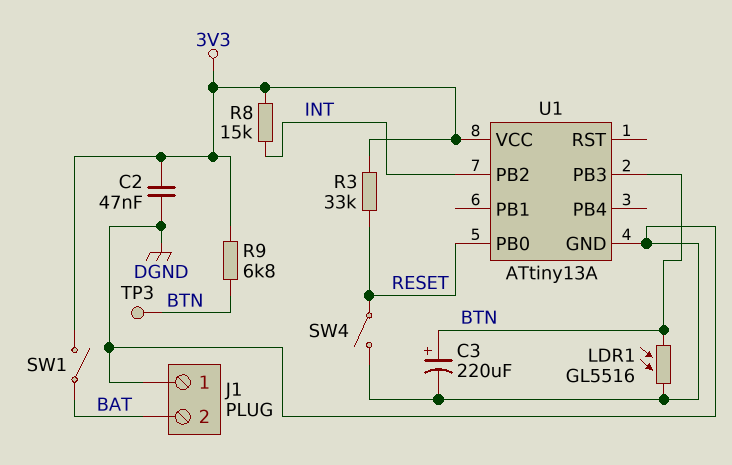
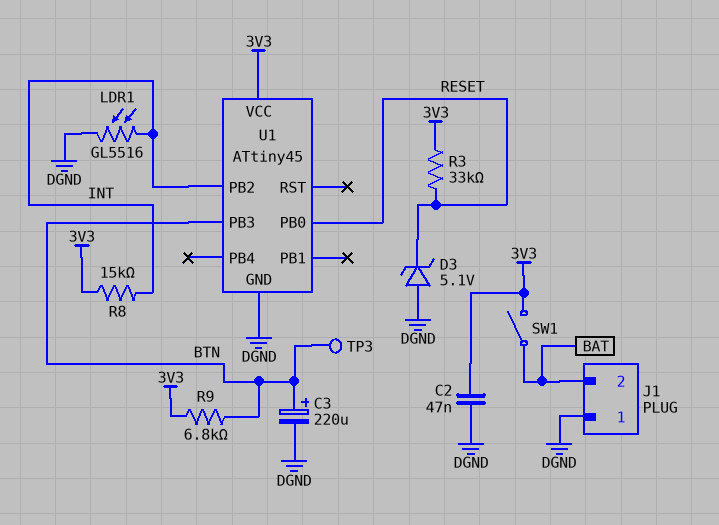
D3: none -> zener 5.1V (A DGND, K RESET)
LDR1: GL5516 (BTN, DGND) -> GL5516 (DGND, INT)
SW4: switch (DGND, RESET) -> none
U1: ATtiny13A -> ATtiny45

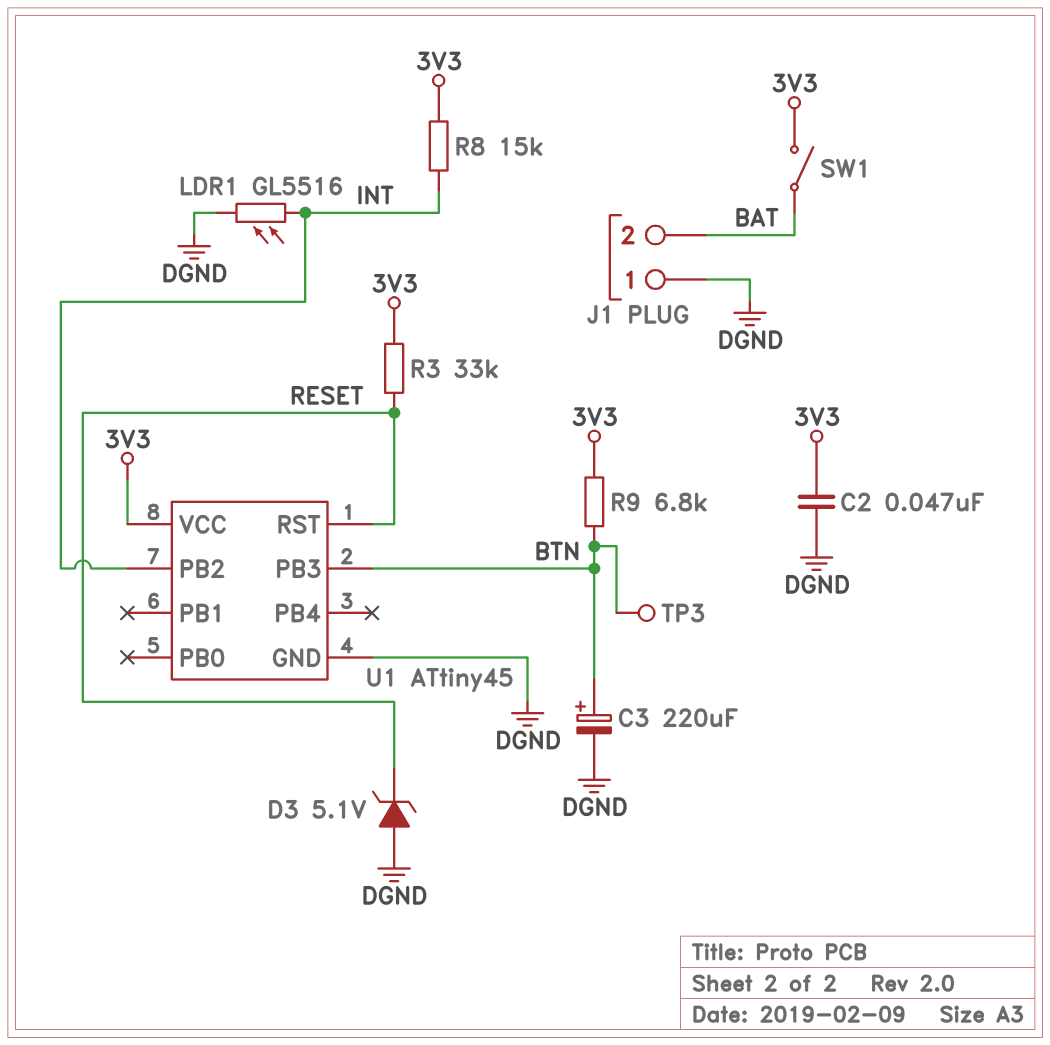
U1 pin PB0: RESET -> none
U1 pin RST: none -> RESET

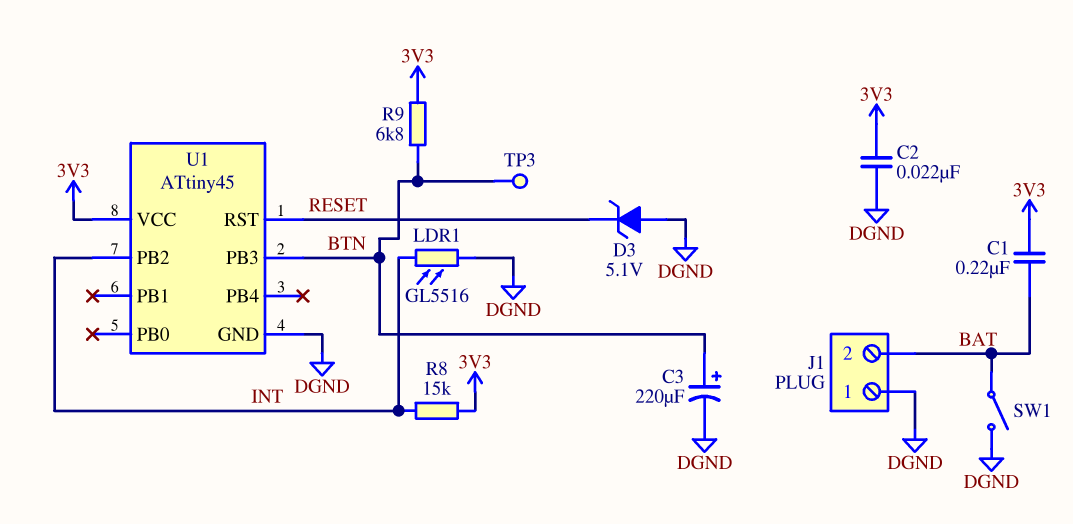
C1: none -> 220nF (3V3, BAT)
C2: 47nF (3V3, DGND) -> 22nF (3V3, DGND)
R3: 33k (3V3, RESET) -> none
SW1: switch (3V3, BAT) -> switch (BAT, DGND)

